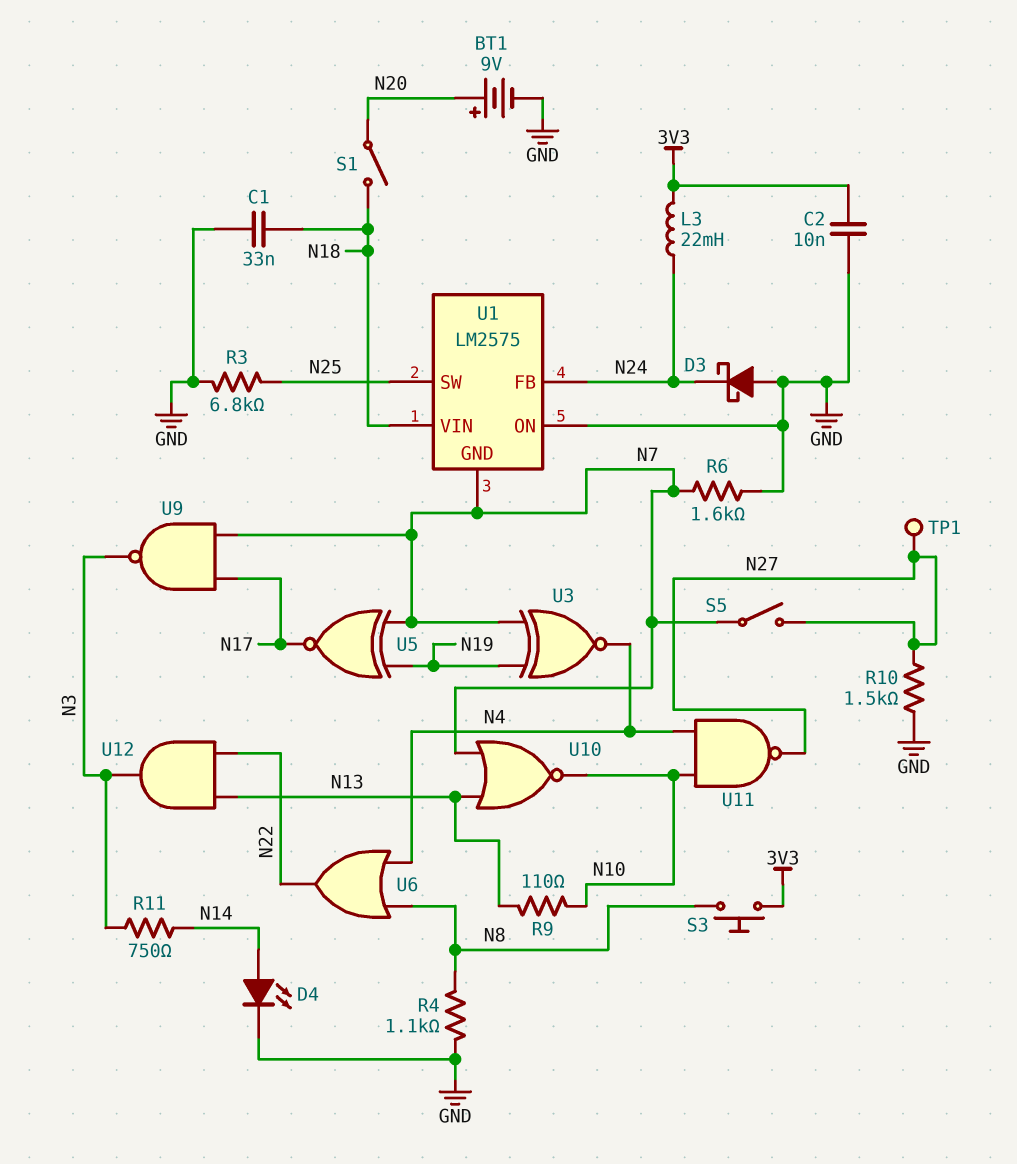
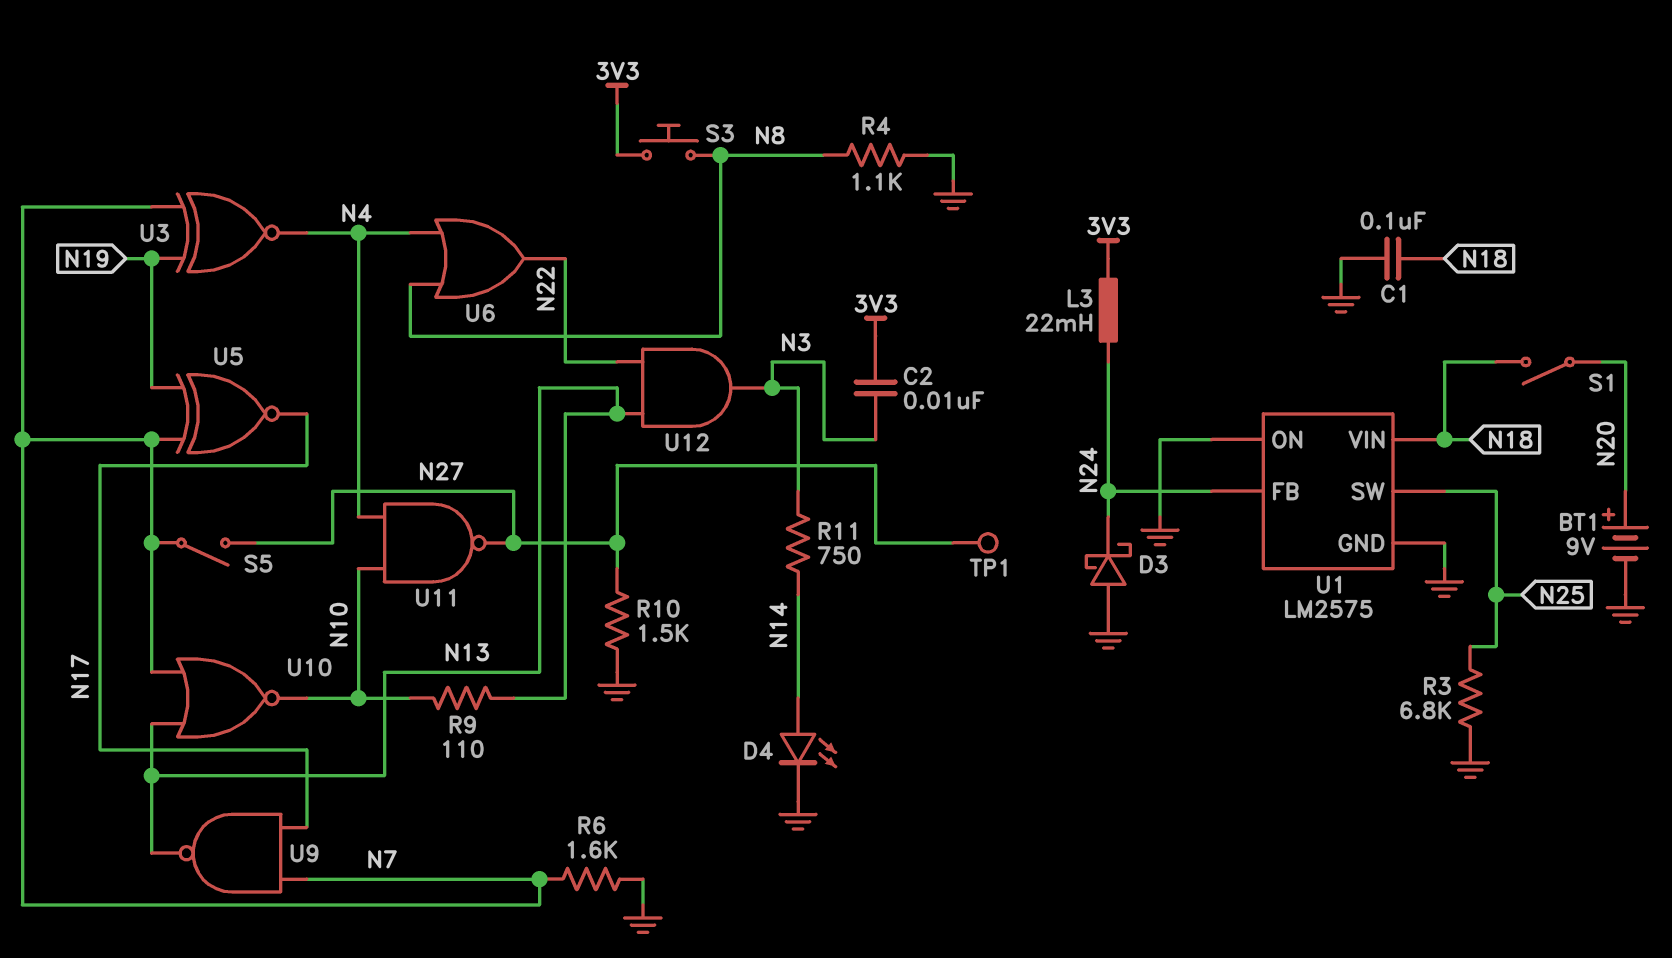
C1: 33nF (GND, N18) -> 100nF (GND, N18)
C2: 10nF (3V3, GND) -> 10nF (3V3, N3)
U1 pin GND: N7 -> GND
U9: NAND (in N7, in N17, out N3) -> NAND (in N7, in N17, out N13)

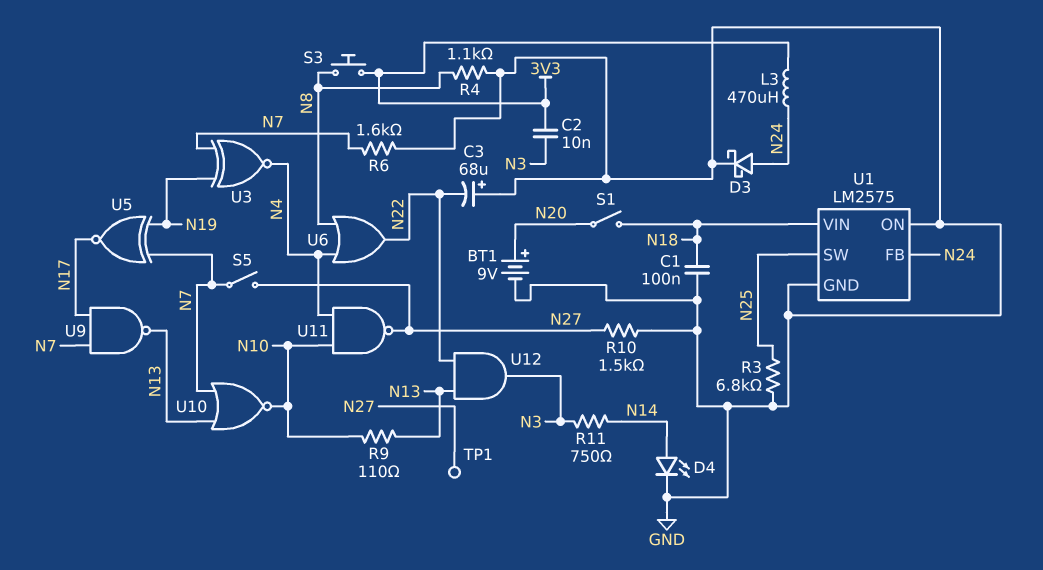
C3: none -> 68uF (plus GND, minus N22)
D3: schottky (A GND, K N24) -> schottky (A N24, K GND)
L3: 22mH (3V3, N24) -> 470uH (3V3, N24)

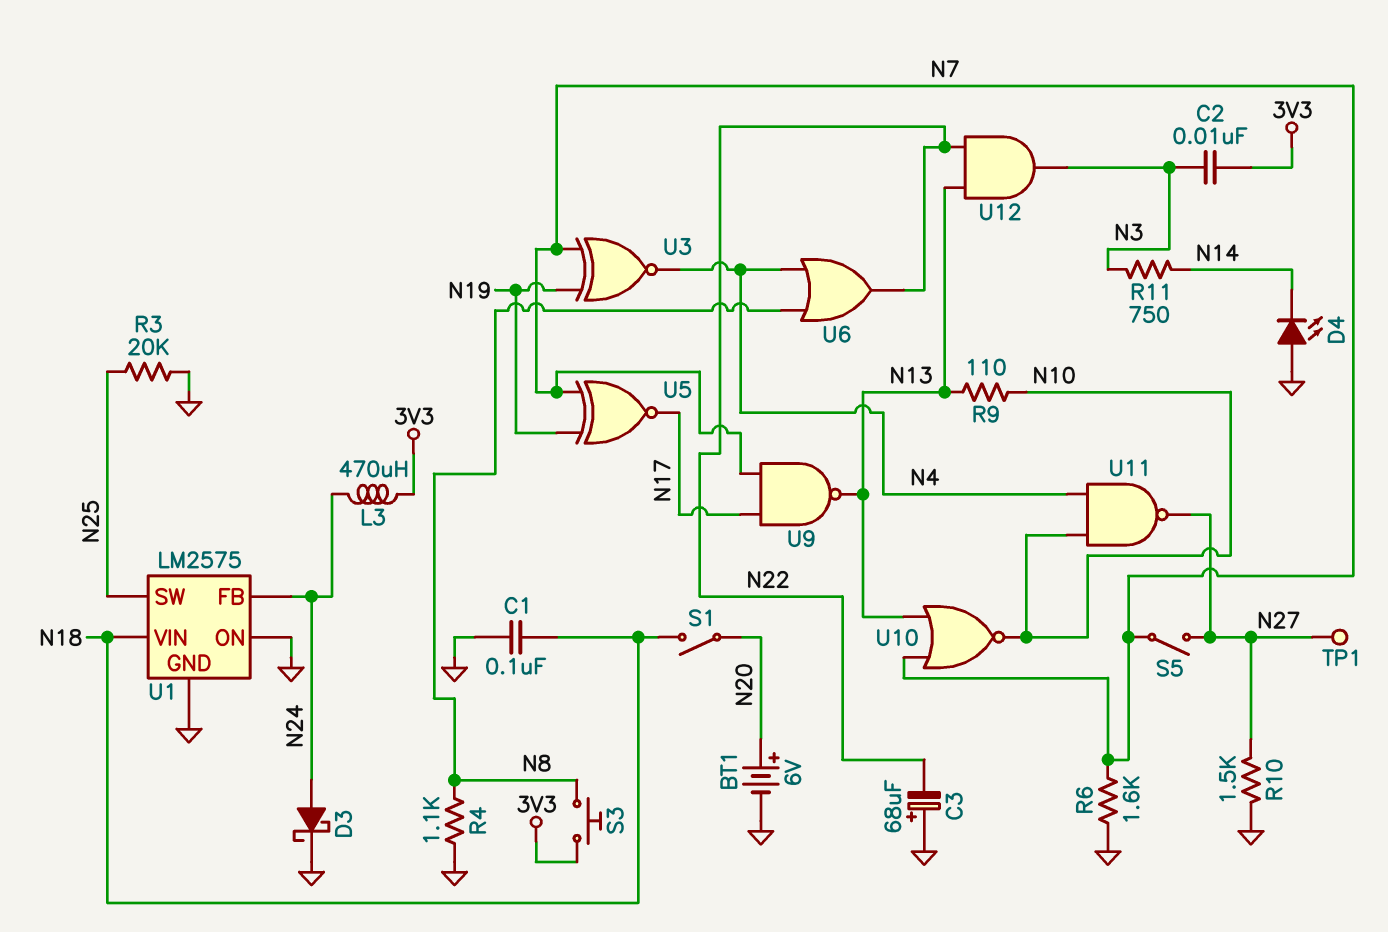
BT1: 9V (plus N20, minus GND) -> 6V (plus N20, minus GND)
D4: LED (A N14, K GND) -> LED (A GND, K N14)
R3: 6.8k (GND, N25) -> 20k (GND, N25)

